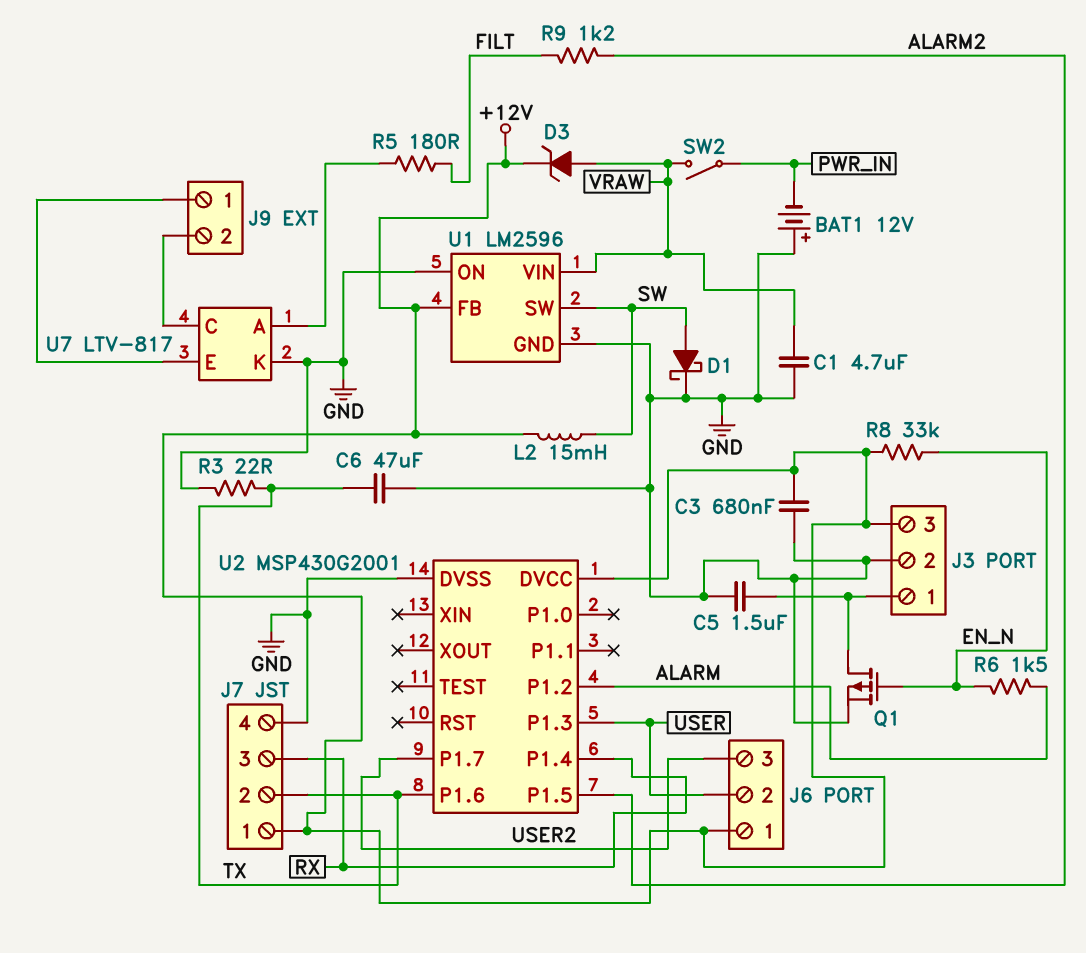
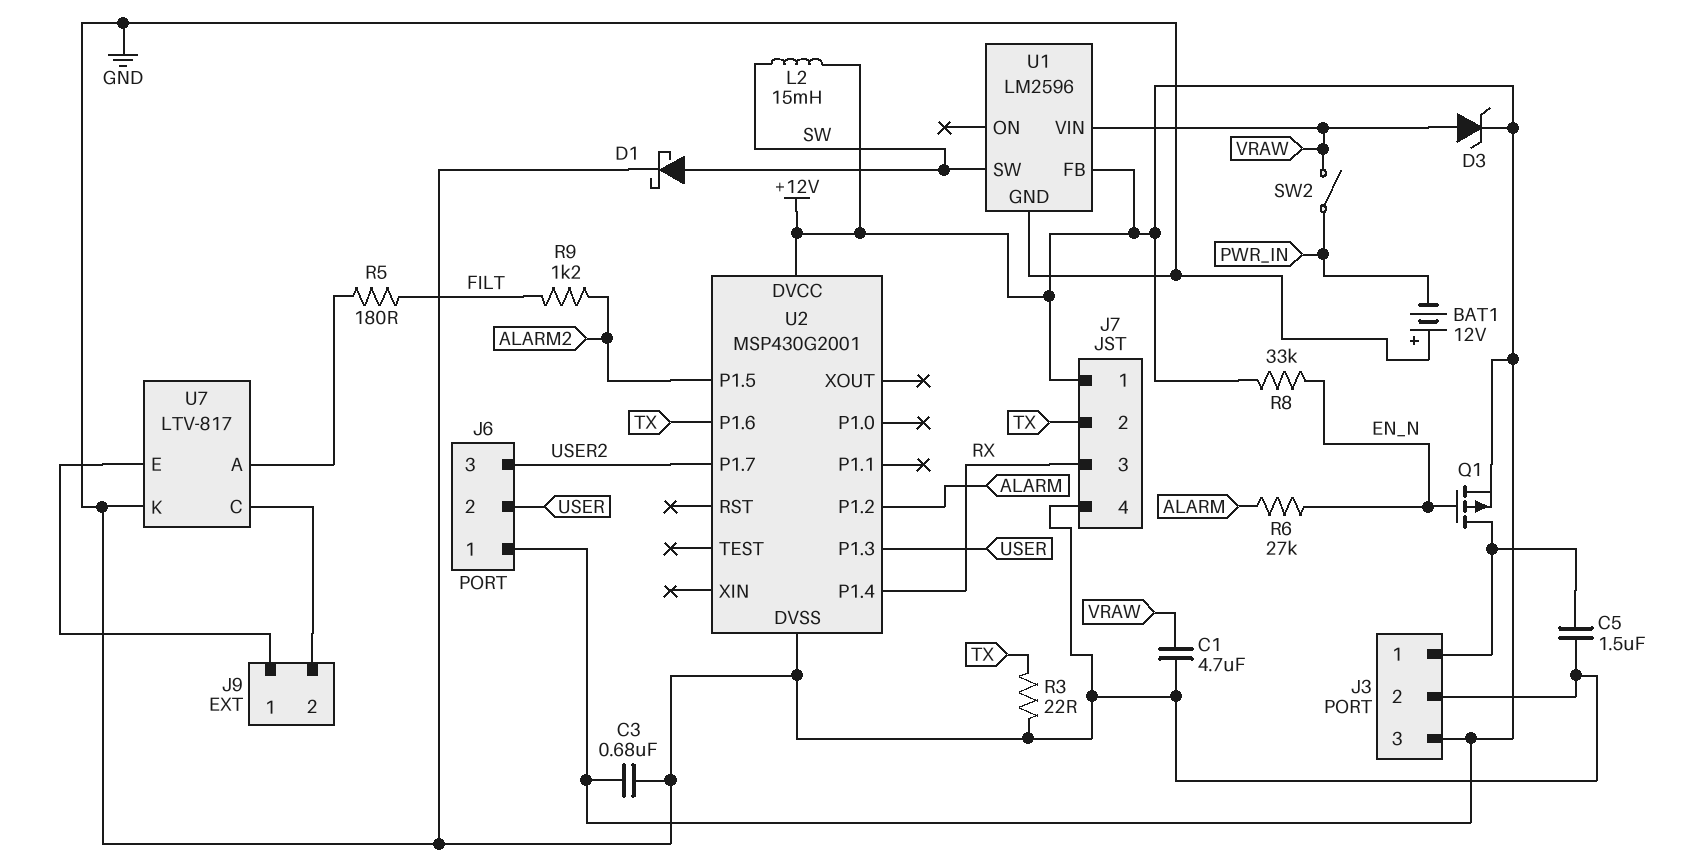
C6: 47uF (GND, TX) -> none
Q1: PMOS (G EN_N, D J3/1, S GND) -> PMOS (G EN_N, D J3/1, S +12V)
R6: 1.5k (ALARM, EN_N) -> 27k (ALARM, EN_N)
U1 pin ON: GND -> none

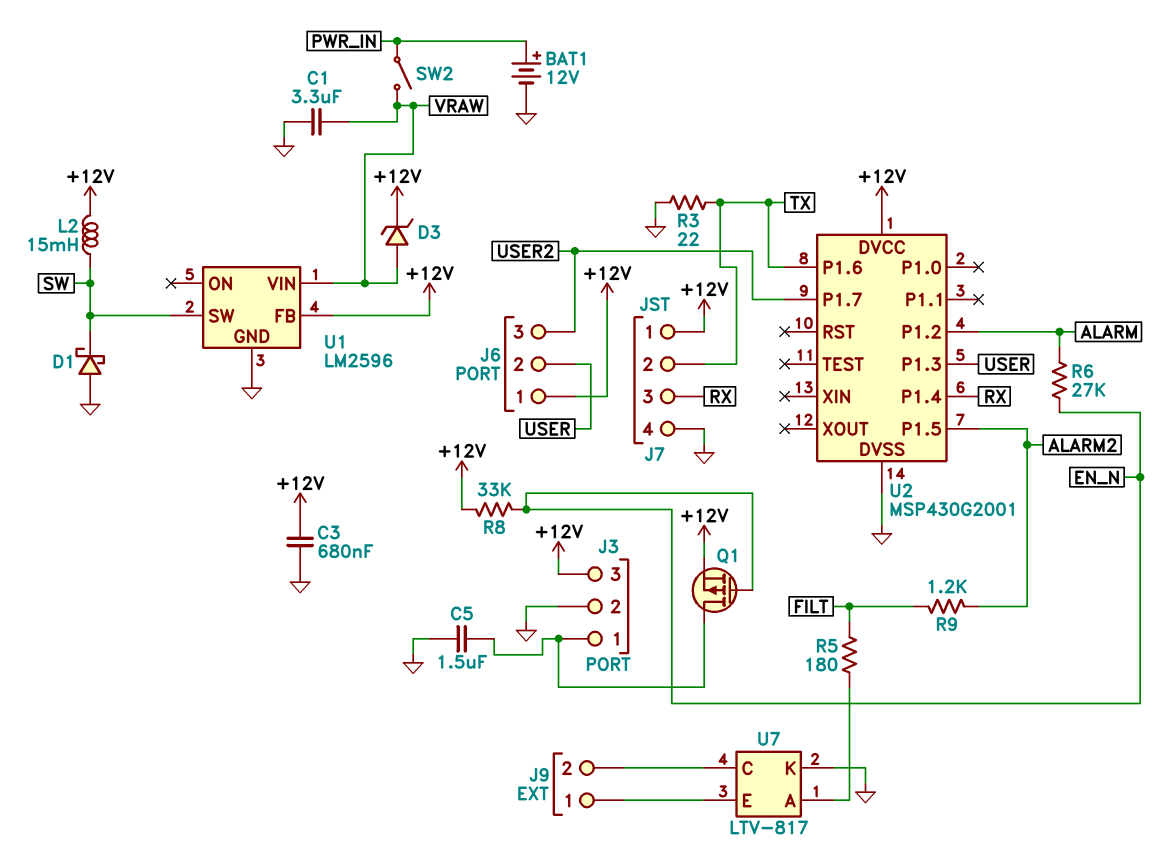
BAT1: 12V (plus GND, minus PWR_IN) -> 12V (plus PWR_IN, minus GND)
C1: 4.7uF (GND, VRAW) -> 3.3uF (GND, VRAW)
D1: schottky (A SW, K GND) -> schottky (A GND, K SW)

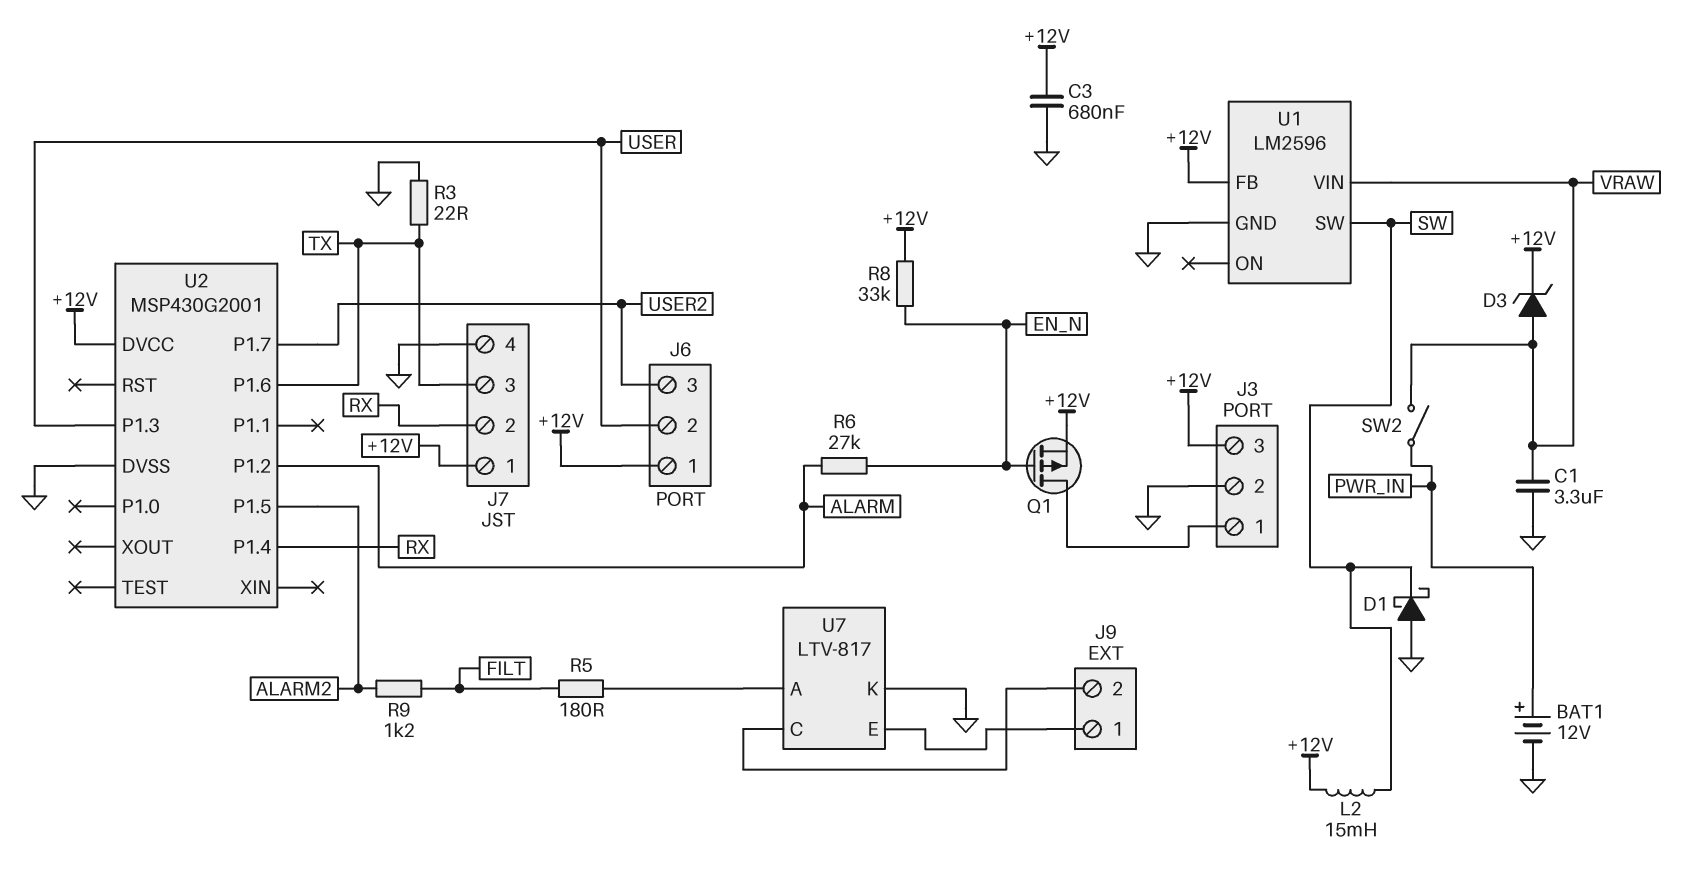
C5: 1.5uF (GND, J3/1) -> none
J7 pin 2: TX -> RX
J7 pin 3: RX -> TX

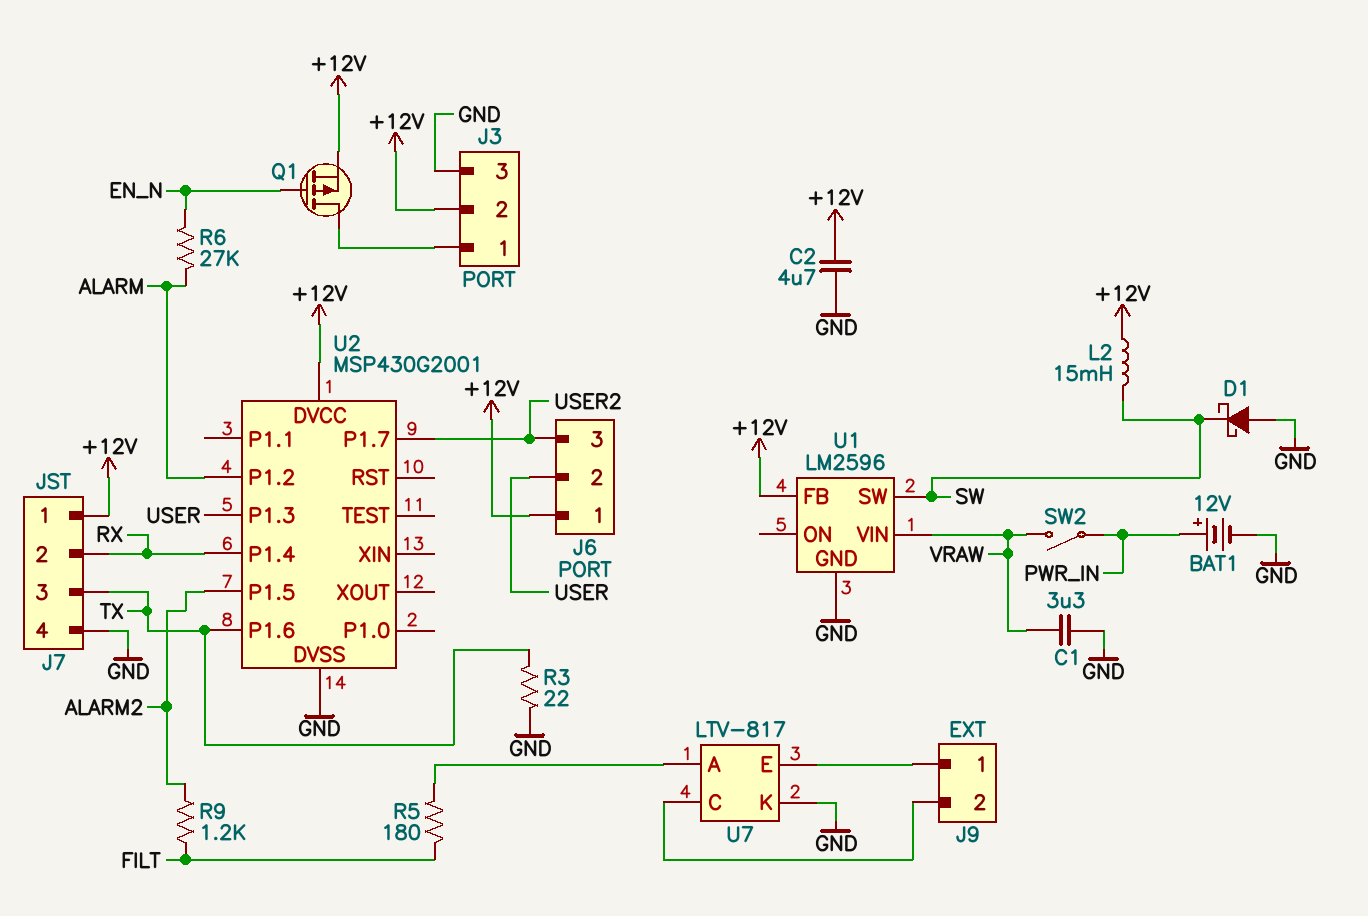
C2: none -> 4.7uF (+12V, GND)
C3: 680nF (+12V, GND) -> none
D3: zener (A VRAW, K +12V) -> none
J3 pin 2: GND -> +12V
J3 pin 3: +12V -> GND
R8: 33k (+12V, EN_N) -> none

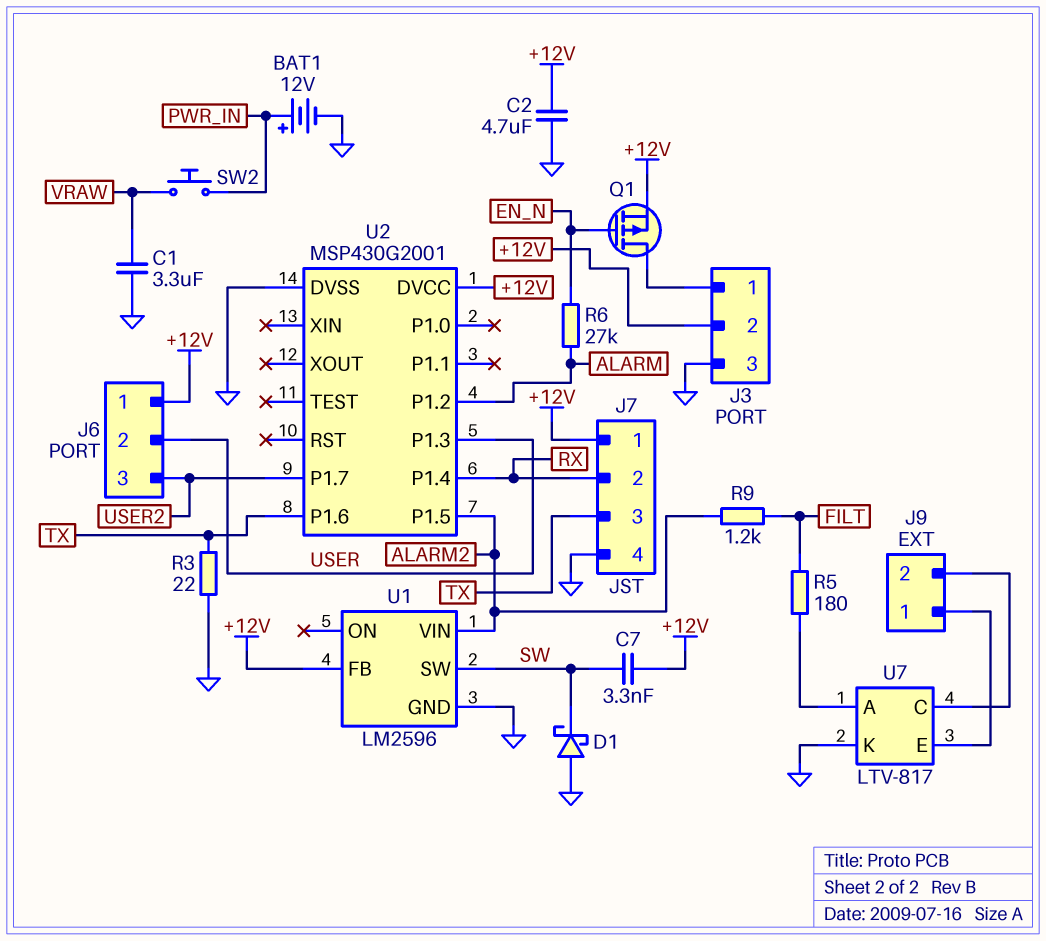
C7: none -> 3.3nF (+12V, SW)
L2: 15mH (+12V, SW) -> none
SW2: switch (PWR_IN, VRAW) -> button (PWR_IN, VRAW)
U1 pin VIN: VRAW -> ALARM2

